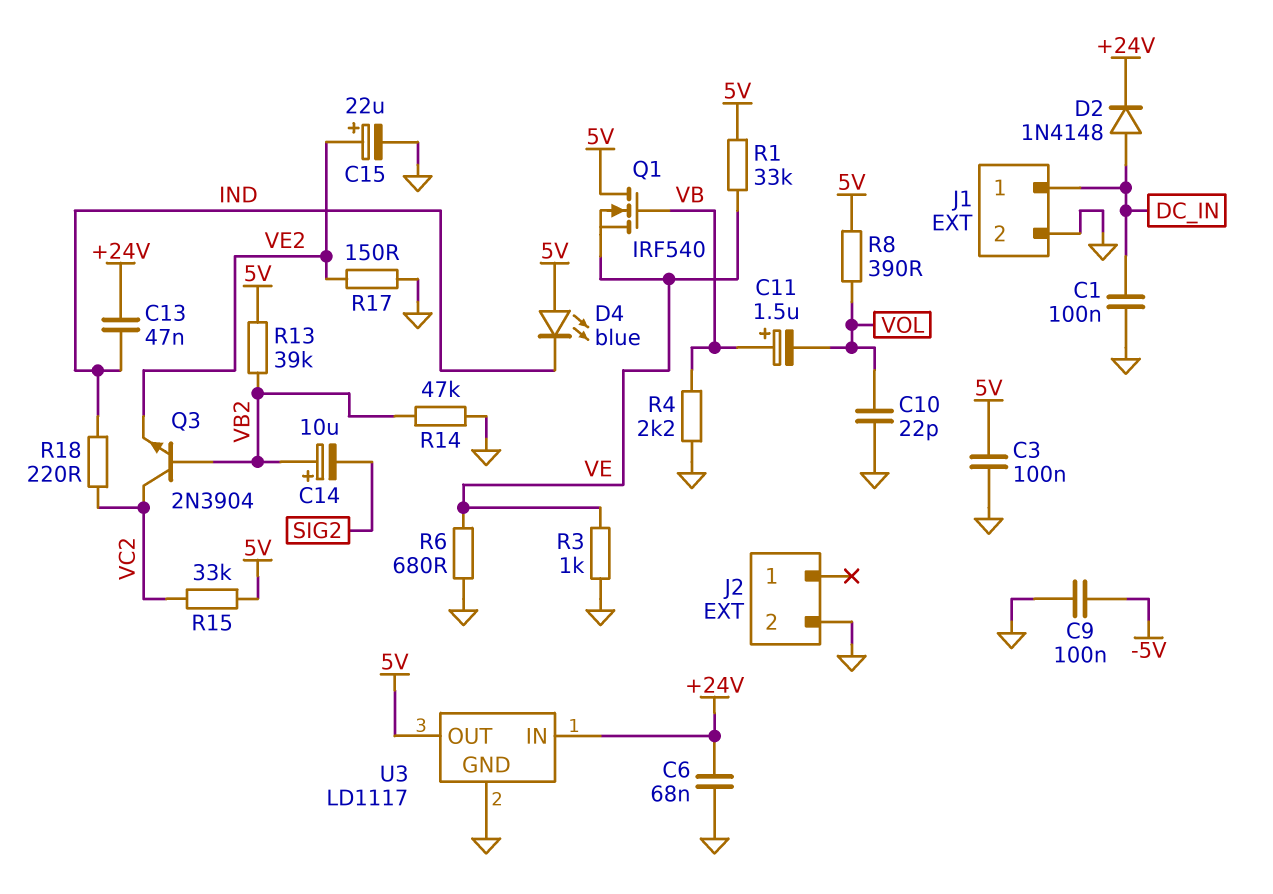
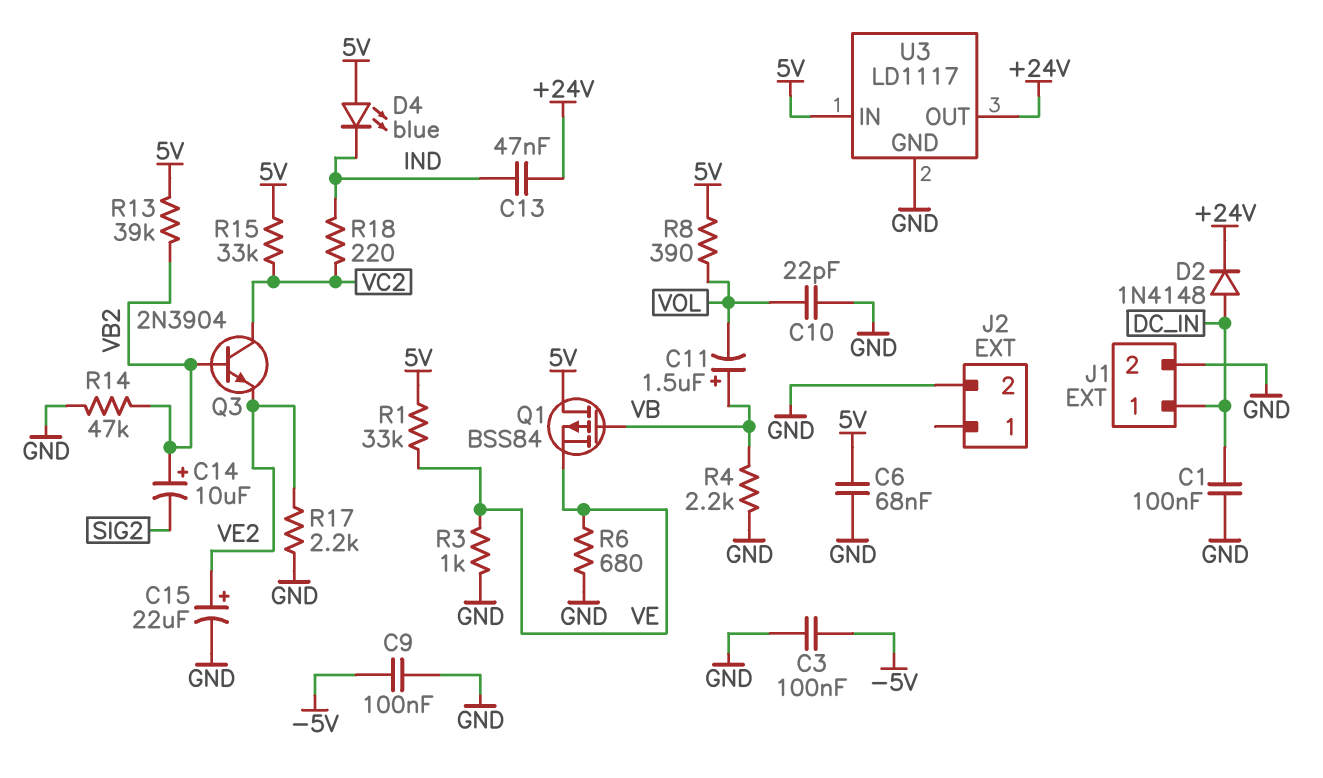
C3: 100nF (5V, GND) -> 100nF (-5V, GND)
C6: 68nF (+24V, GND) -> 68nF (5V, GND)
Q1: NMOS IRF540 (G VB, D 5V, S VE) -> PMOS BSS84 (G VB, D 5V, S VE)
R17: 150 (GND, VE2) -> 2.2k (GND, VE2)
U3 pin IN: +24V -> 5V
U3 pin OUT: 5V -> +24V

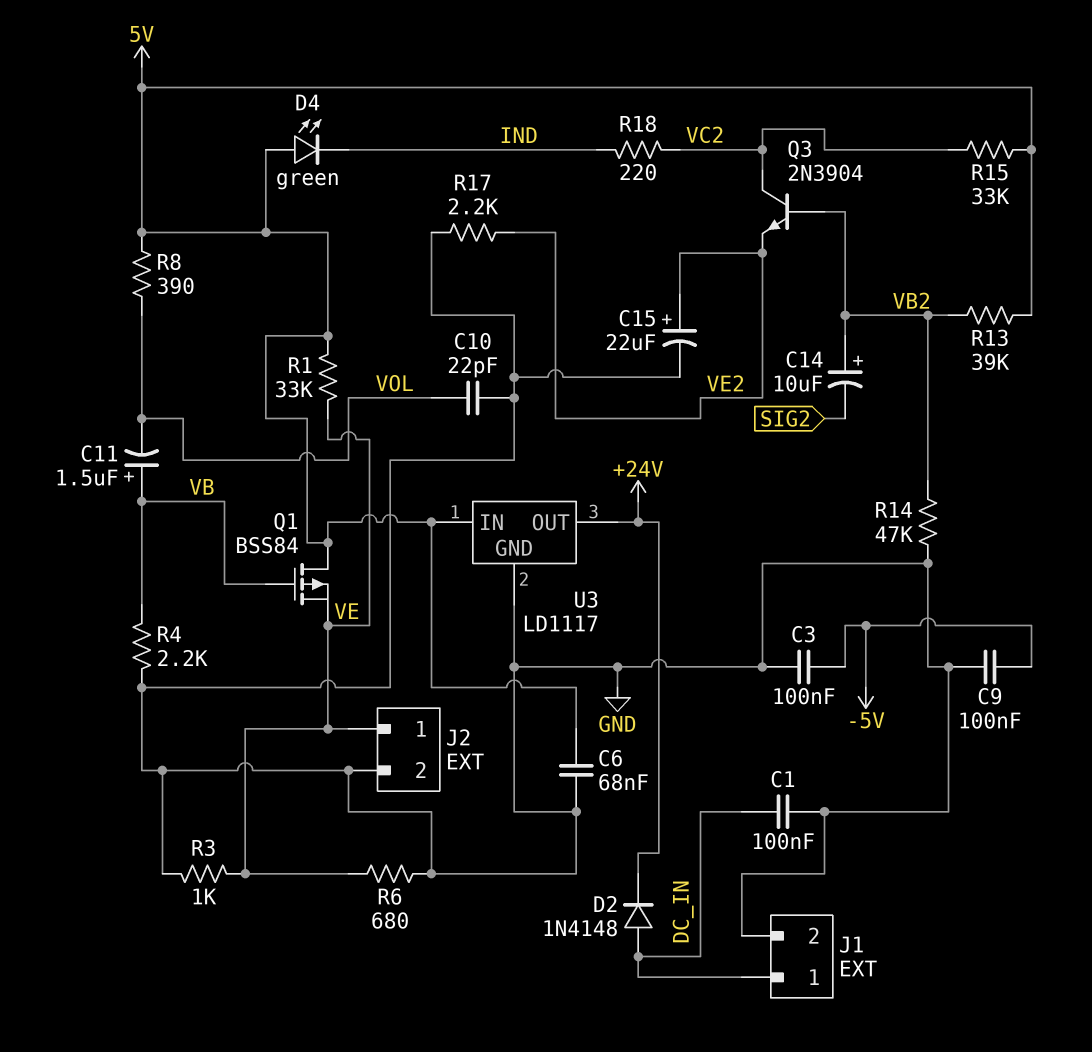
C13: 47nF (+24V, IND) -> none
D4: LED blue (A 5V, K IND) -> LED green (A 5V, K IND)
J2 pin 1: none -> VE

